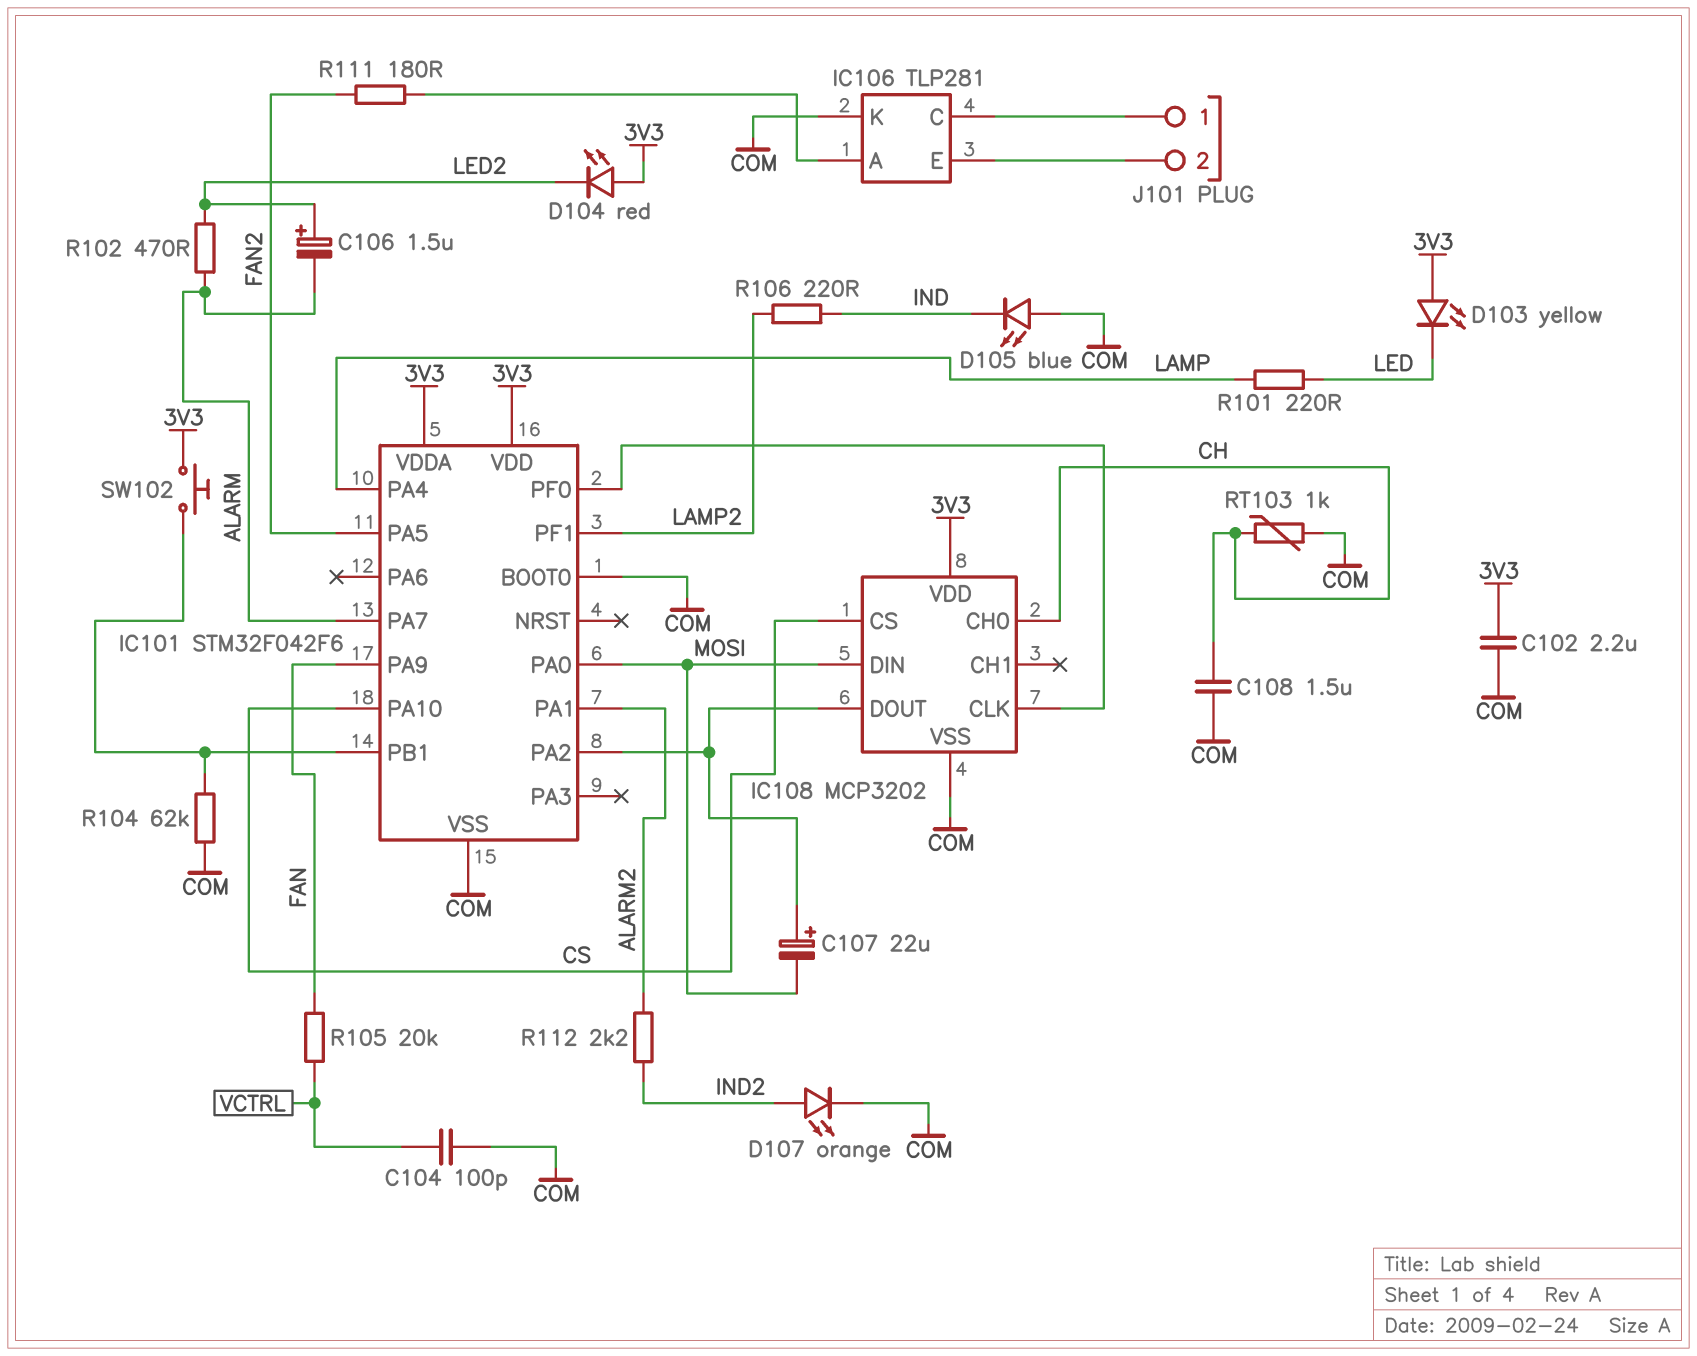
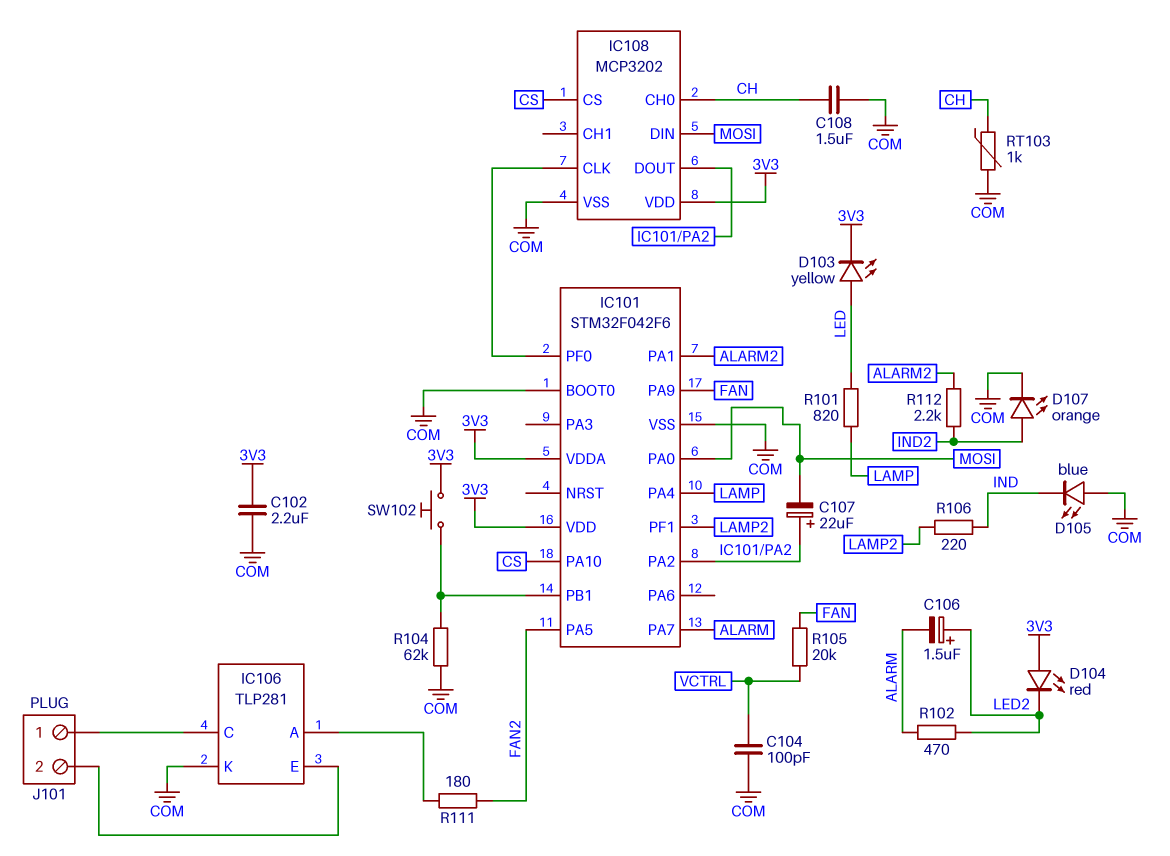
D103: LED yellow (A 3V3, K LED) -> LED yellow (A LED, K 3V3)
R101: 220 (LAMP, LED) -> 820 (LAMP, LED)

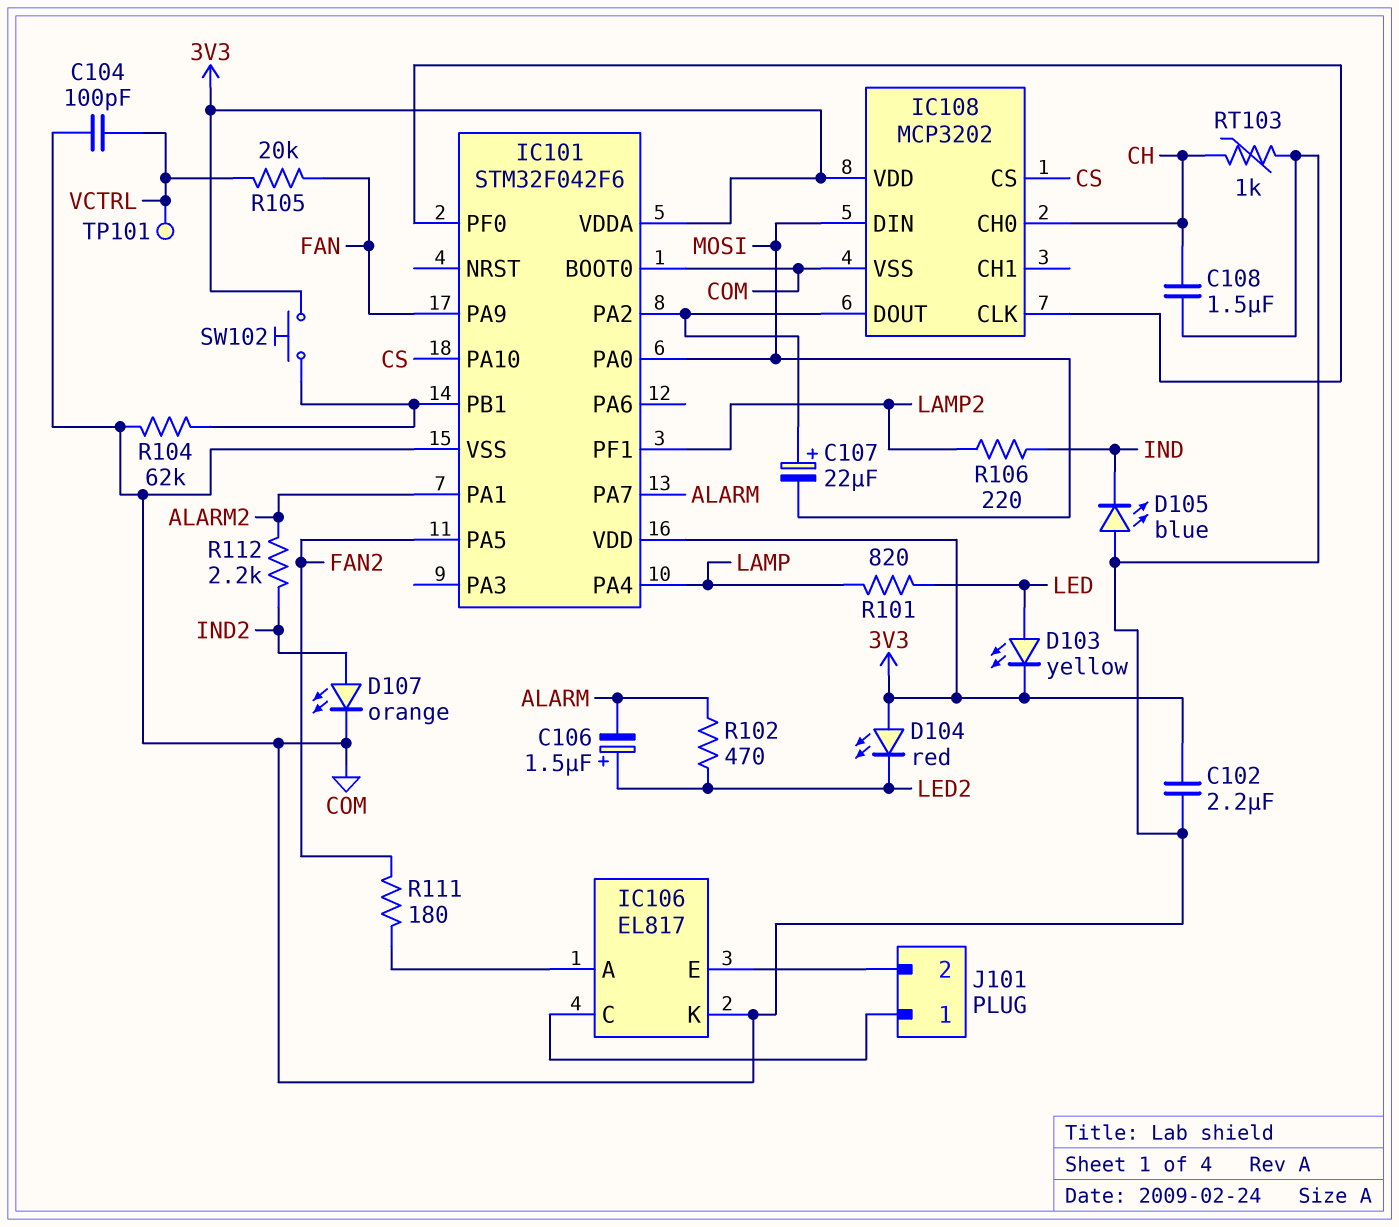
IC106: TLP281 -> EL817
TP101: none -> test point (VCTRL)

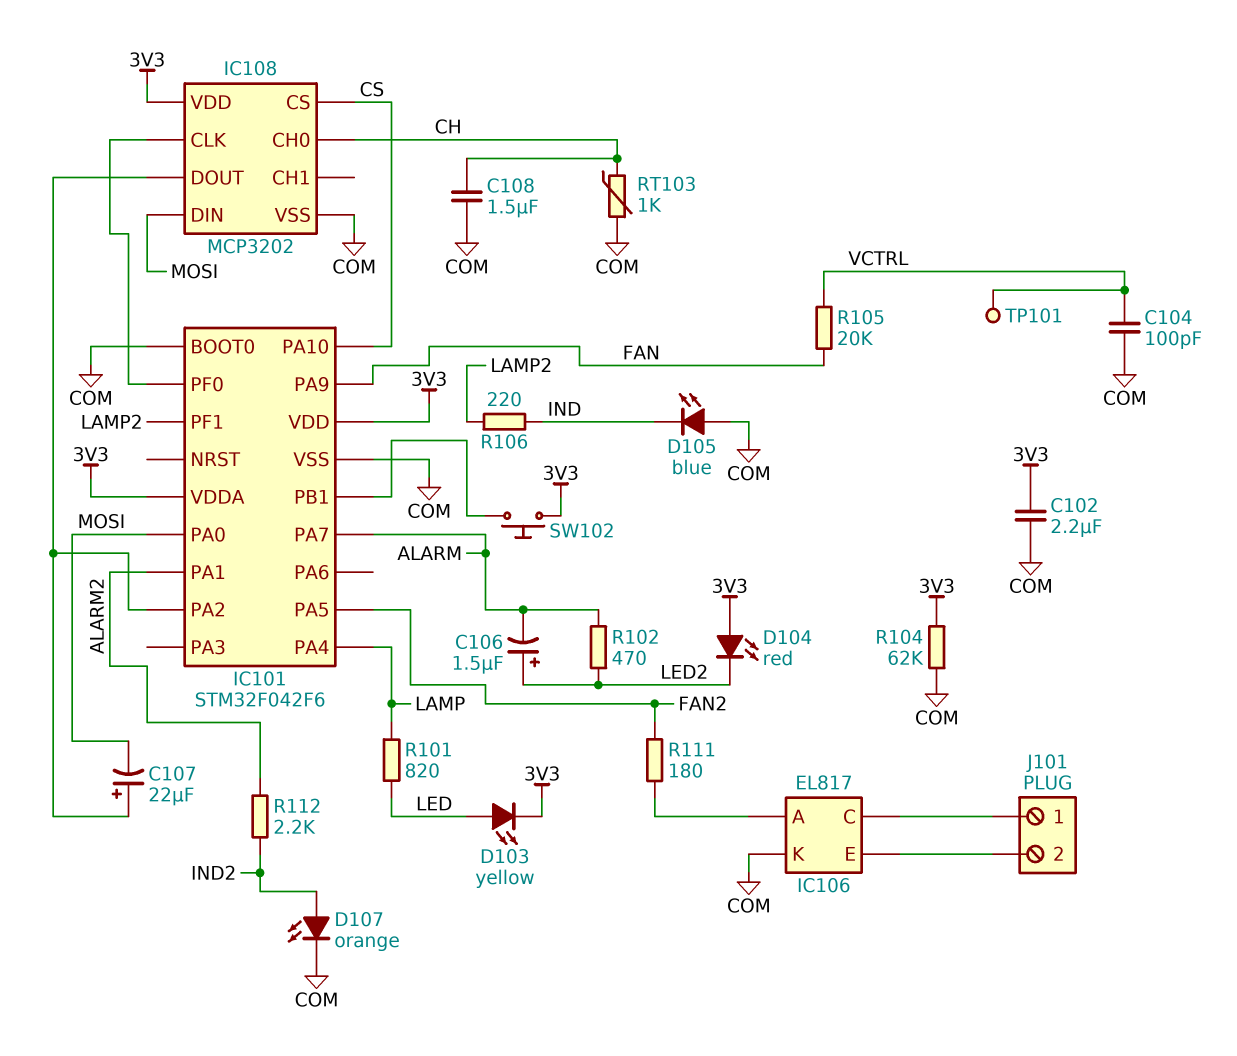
R104: 62k (COM, IC101/PB1) -> 62k (3V3, COM)

